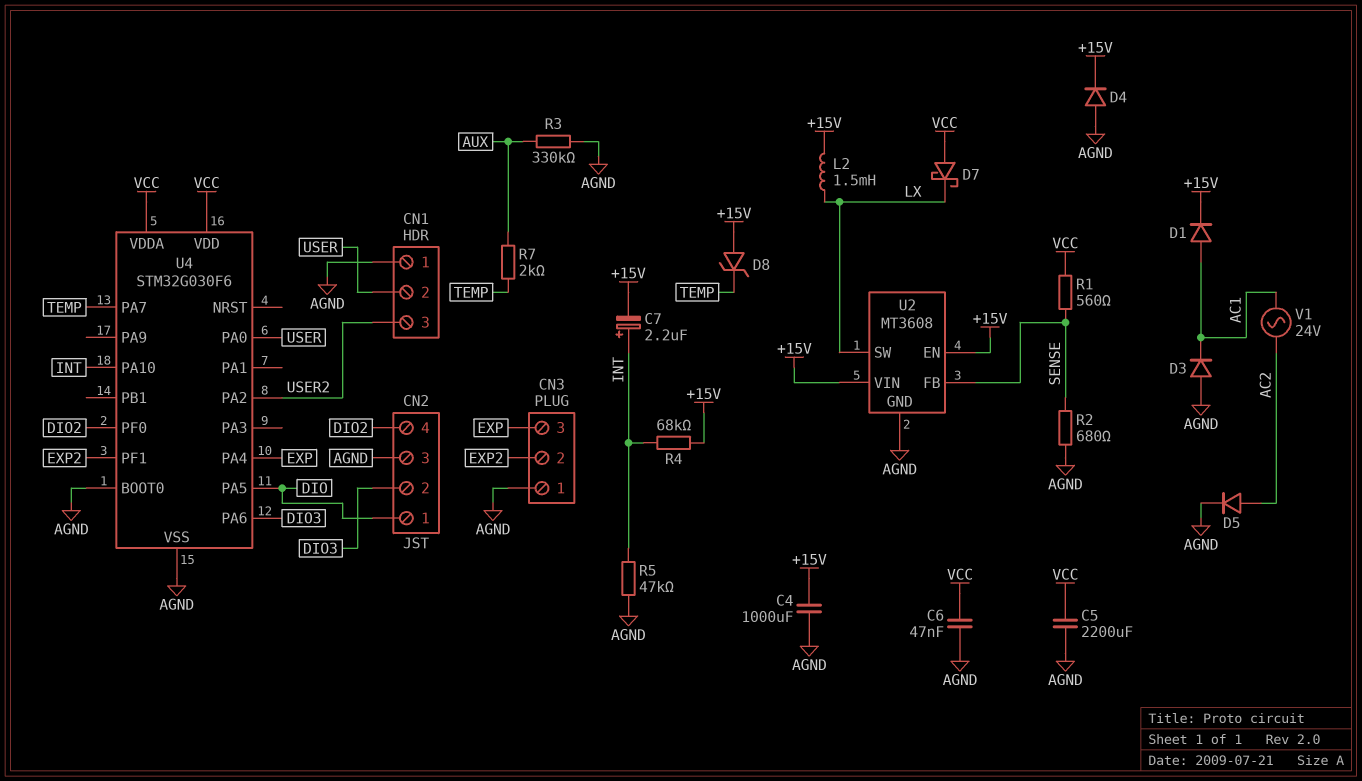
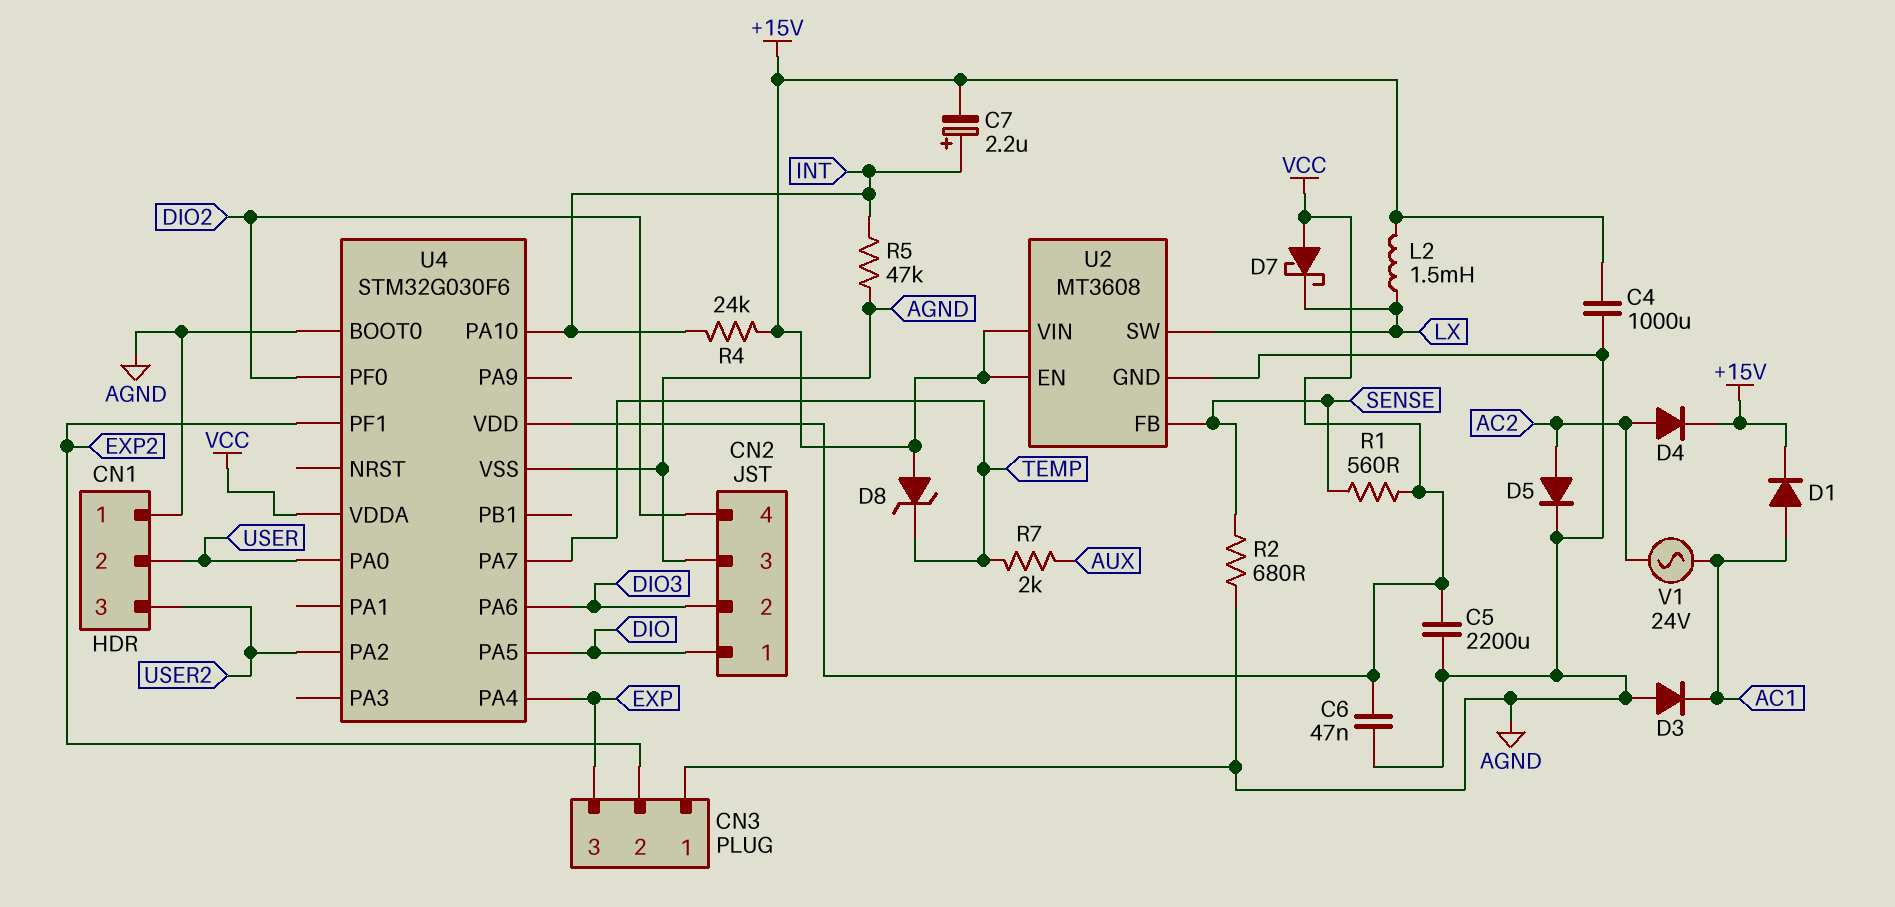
D4: diode (A AGND, K +15V) -> diode (A AC2, K +15V)
R3: 330k (AGND, AUX) -> none
R4: 68k (+15V, INT) -> 24k (+15V, INT)

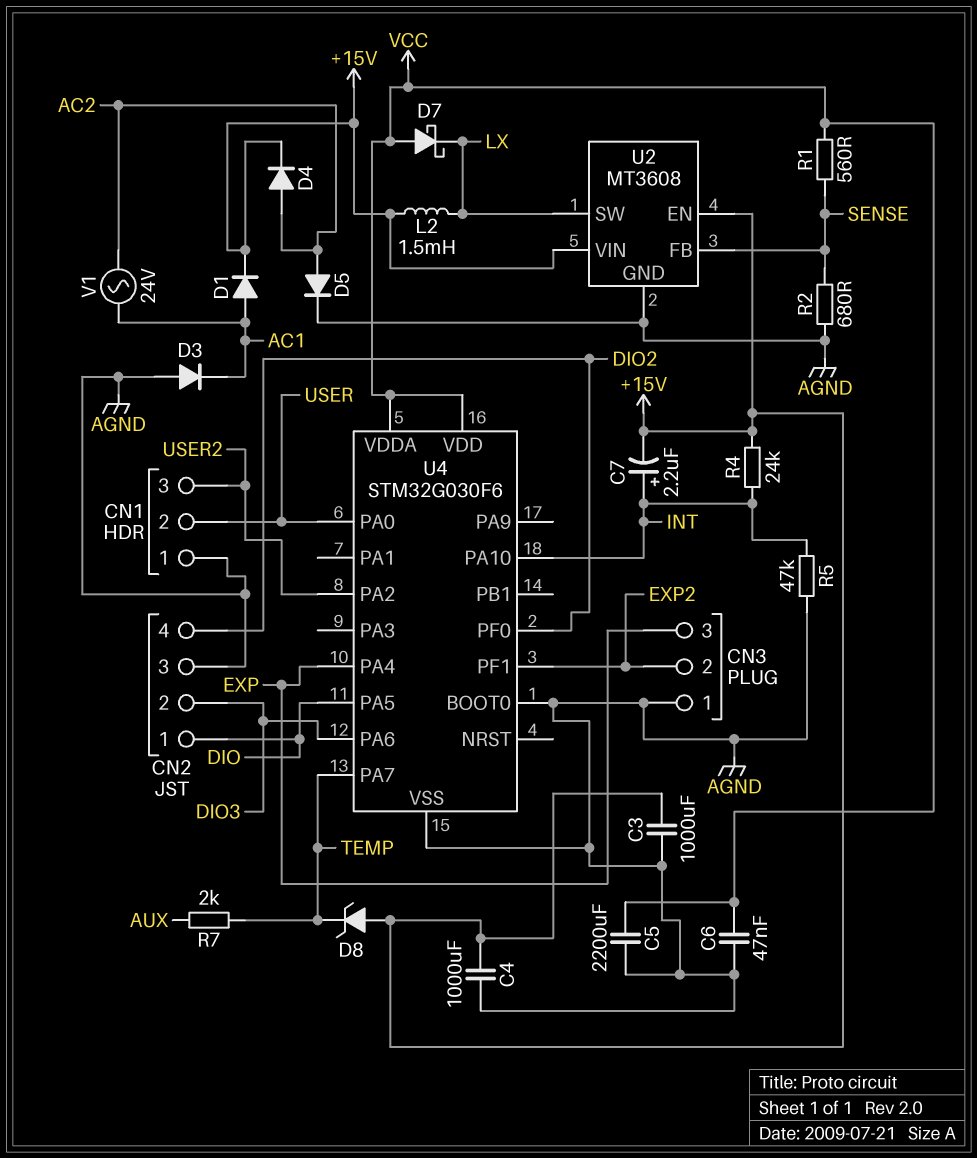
C3: none -> 1000uF (+15V, AGND)

